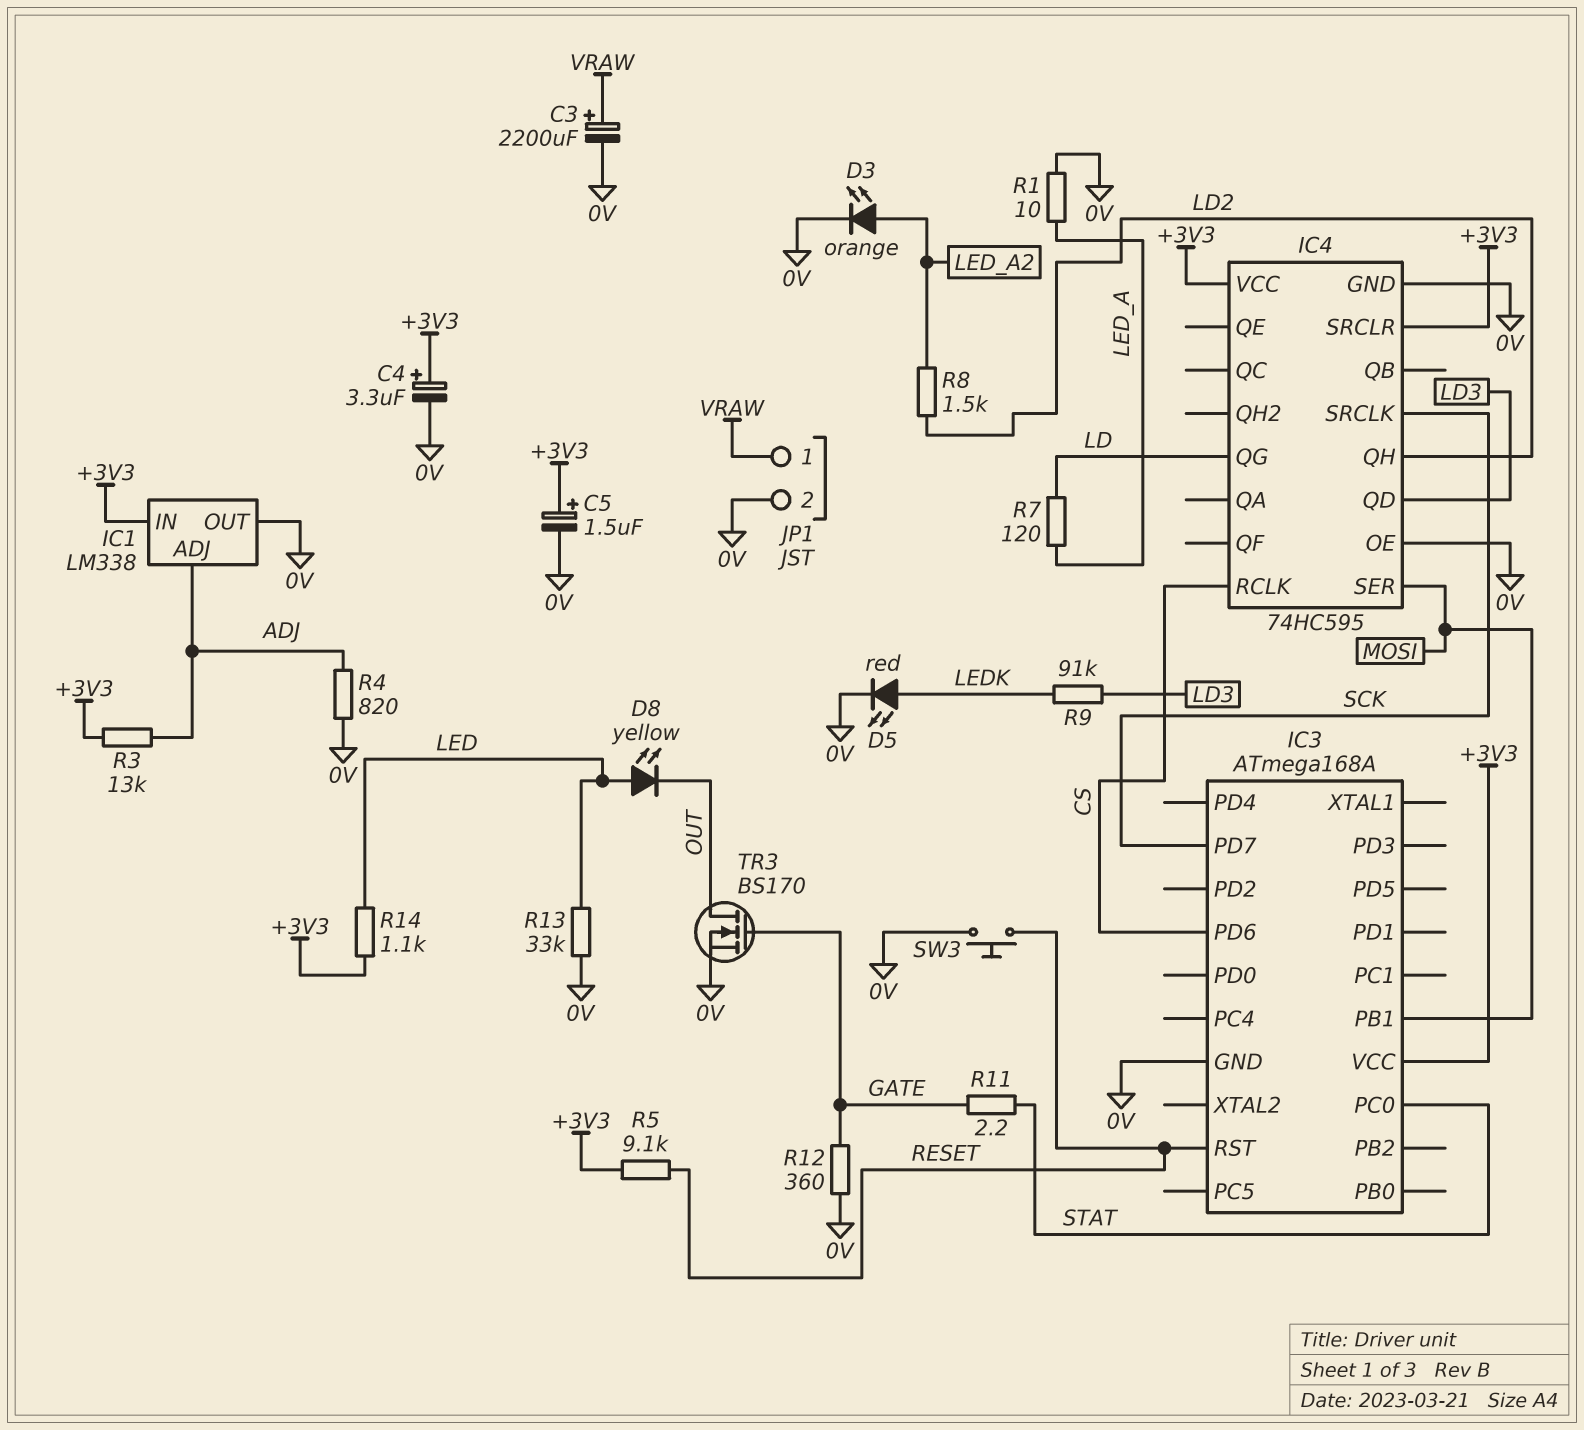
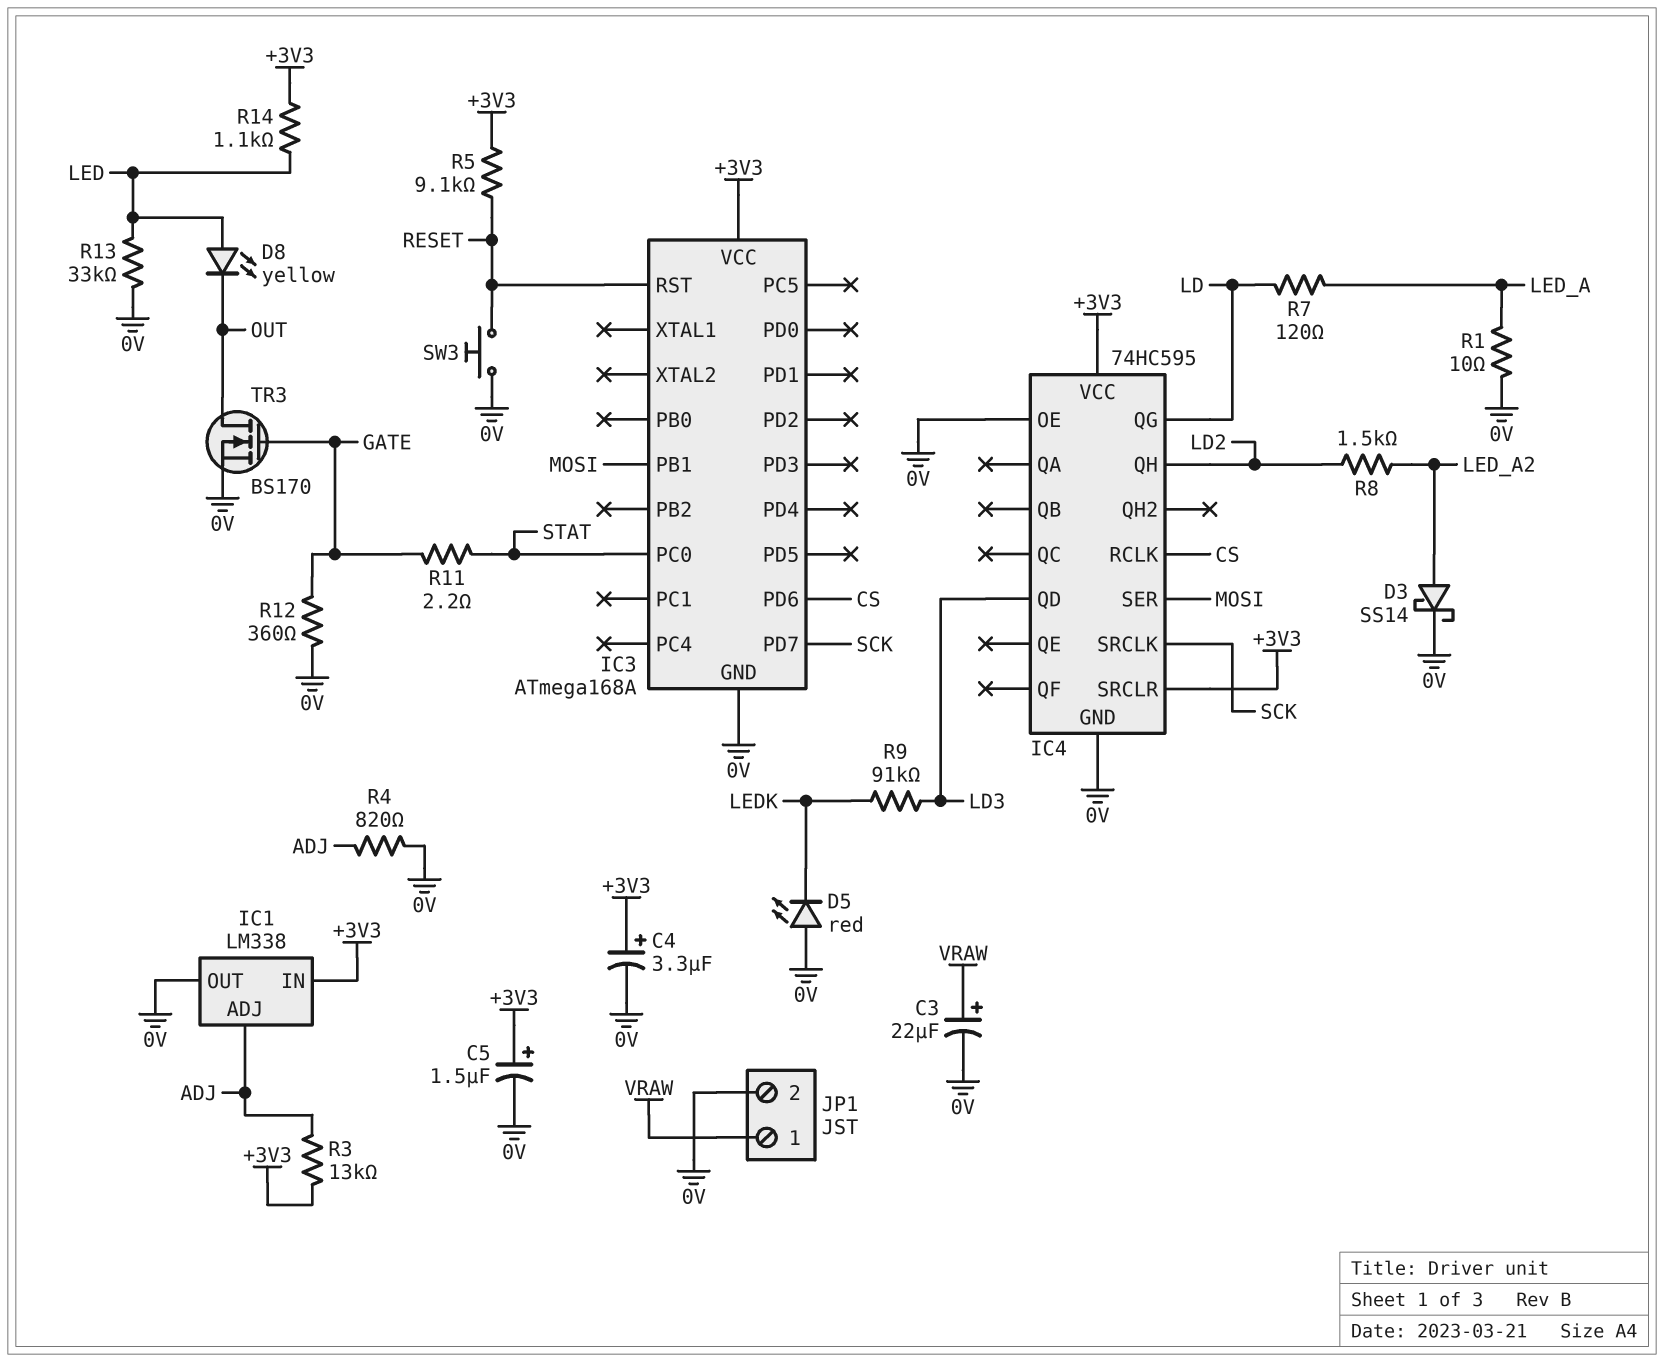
C3: 2200uF (plus VRAW, minus 0V) -> 22uF (plus VRAW, minus 0V)
D3: LED orange (A LED_A2, K 0V) -> schottky SS14 (A LED_A2, K 0V)
D5: LED red (A LEDK, K 0V) -> LED red (A 0V, K LEDK)

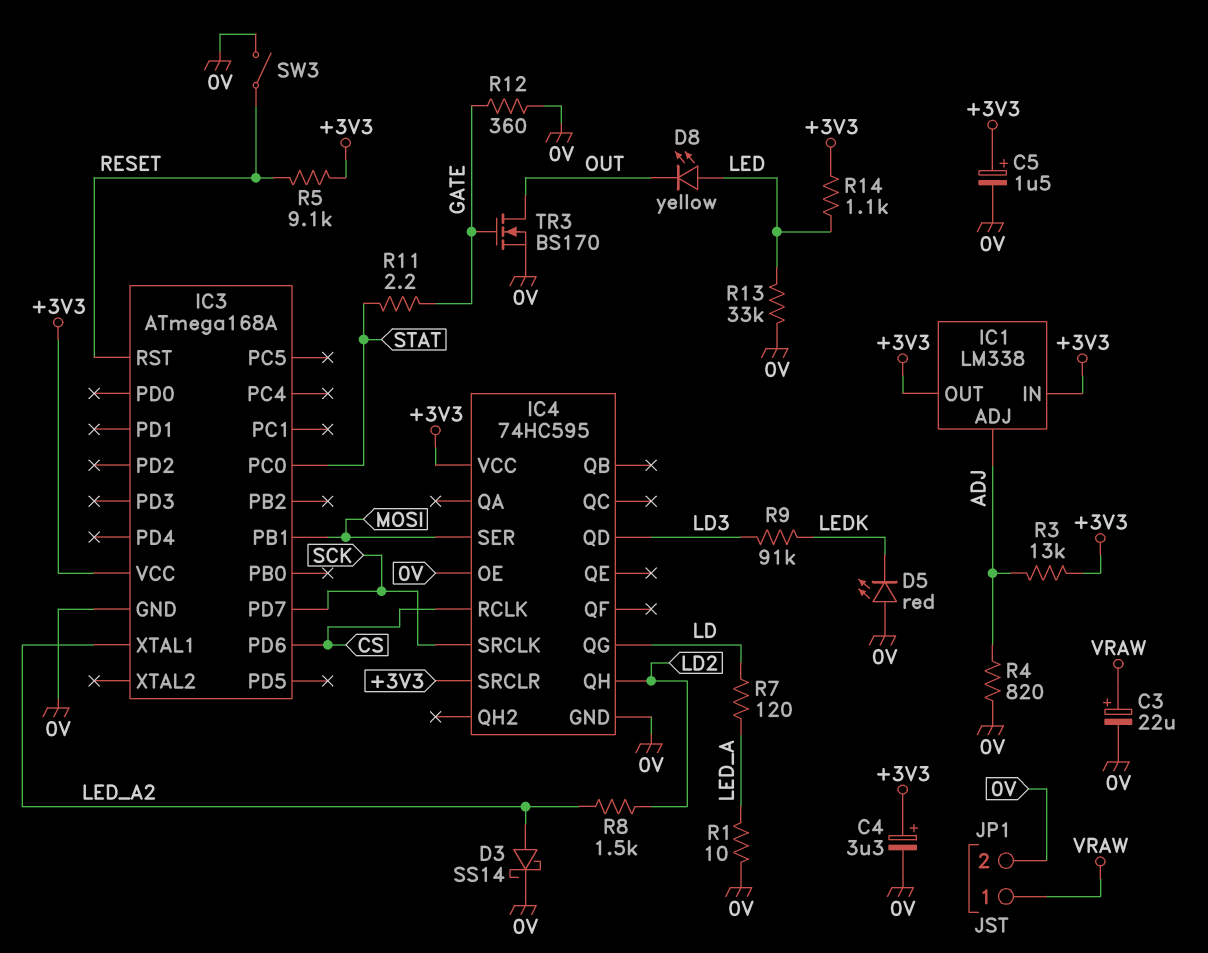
IC1 pin OUT: 0V -> +3V3
IC3 pin XTAL1: none -> LED_A2
SW3: button (0V, RESET) -> switch (0V, RESET)

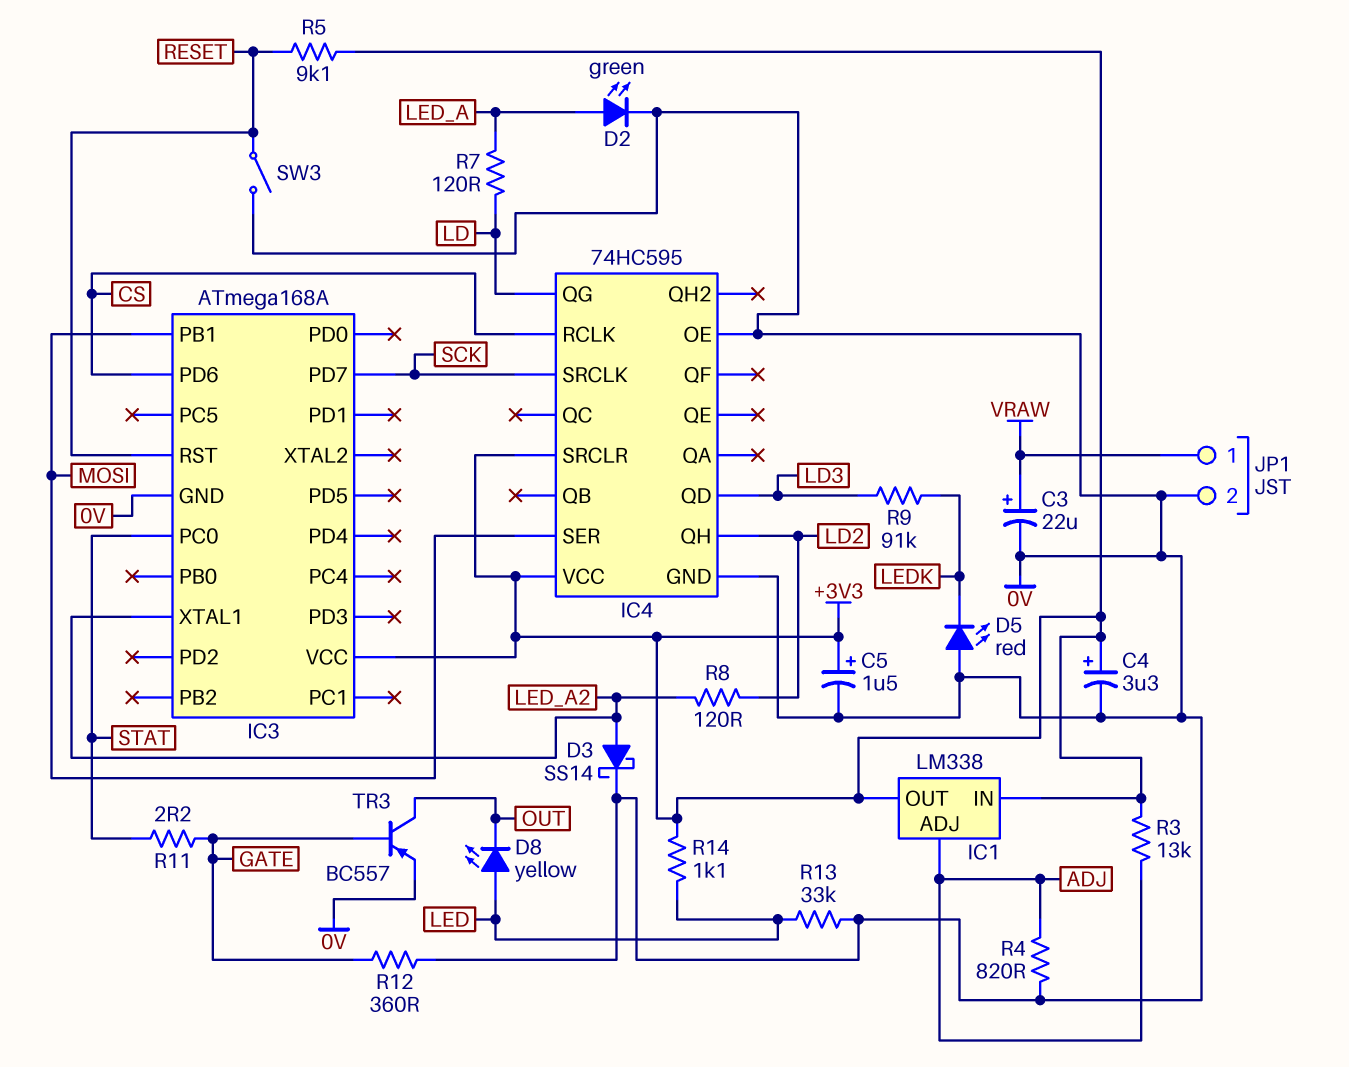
D2: none -> LED green (A LED_A, K 0V)
R1: 10 (0V, LED_A) -> none
R8: 1.5k (LD2, LED_A2) -> 120 (LD2, LED_A2)
TR3: NMOS BS170 (G GATE, D OUT, S 0V) -> PNP BC557 (B GATE, C OUT, E 0V)

